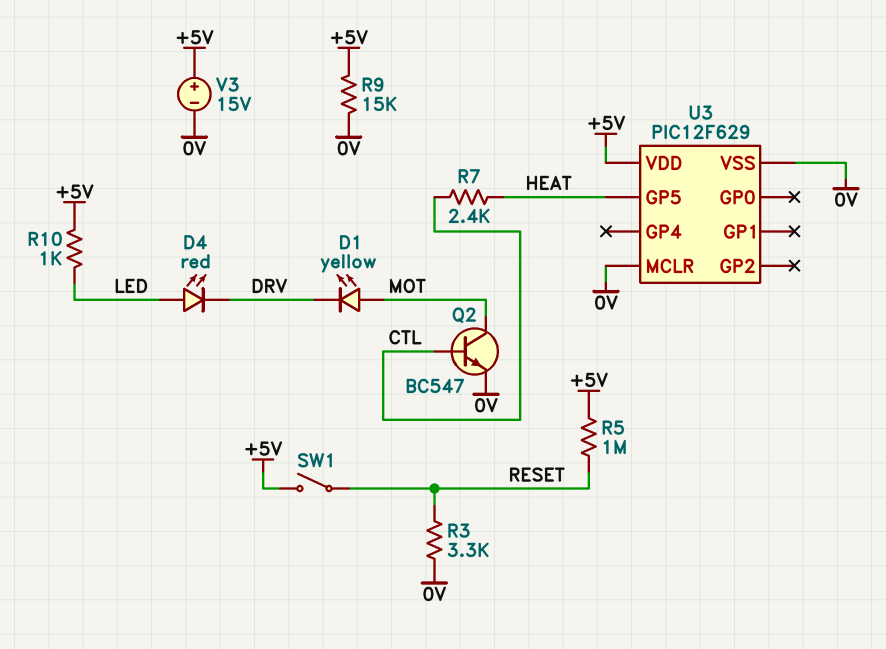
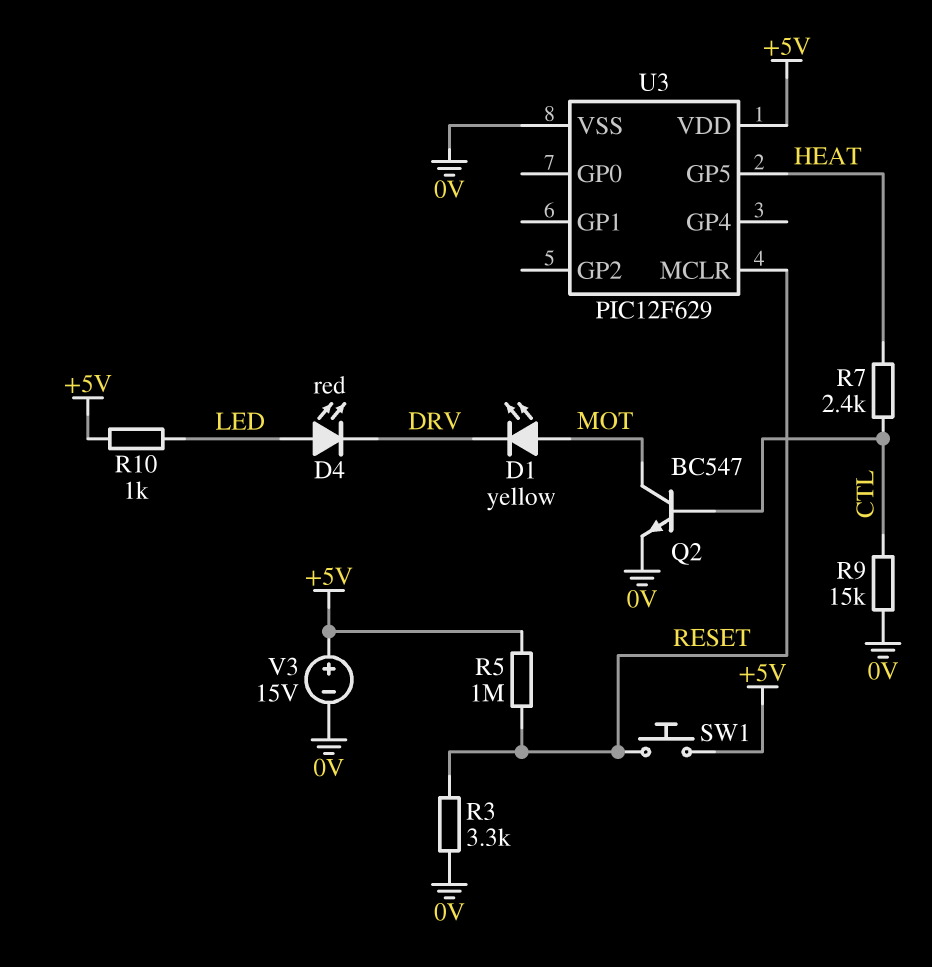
R9: 15k (+5V, 0V) -> 15k (0V, CTL)
SW1: switch (+5V, RESET) -> button (+5V, RESET)
U3 pin MCLR: 0V -> RESET

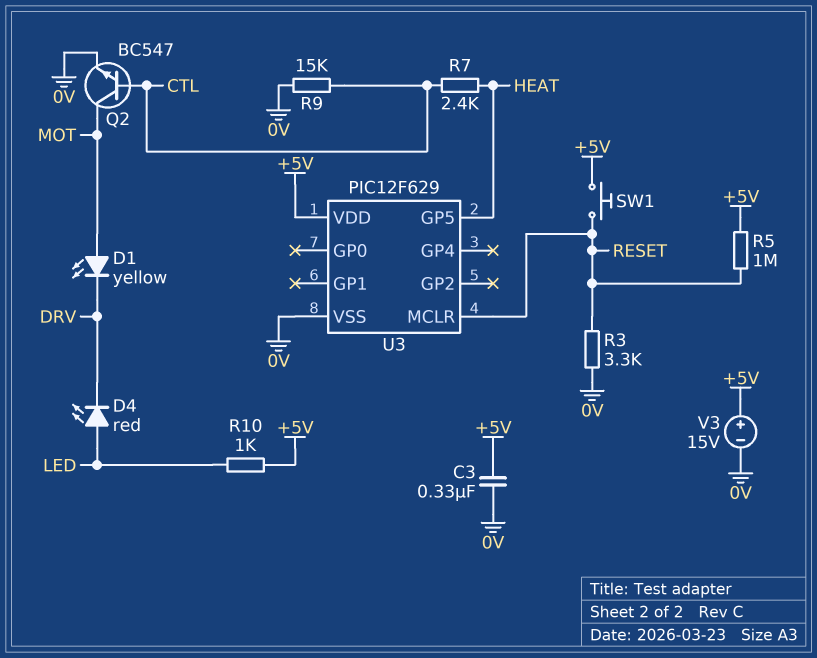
C3: none -> 330nF (+5V, 0V)

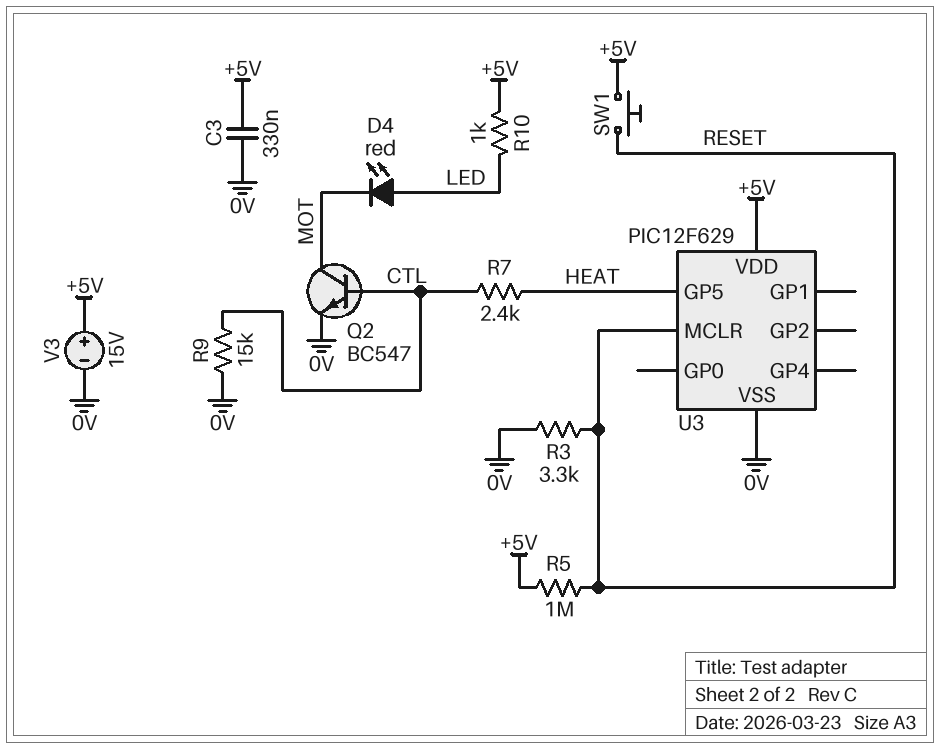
D1: LED yellow (A MOT, K DRV) -> none
D4: LED red (A LED, K DRV) -> LED red (A LED, K MOT)

